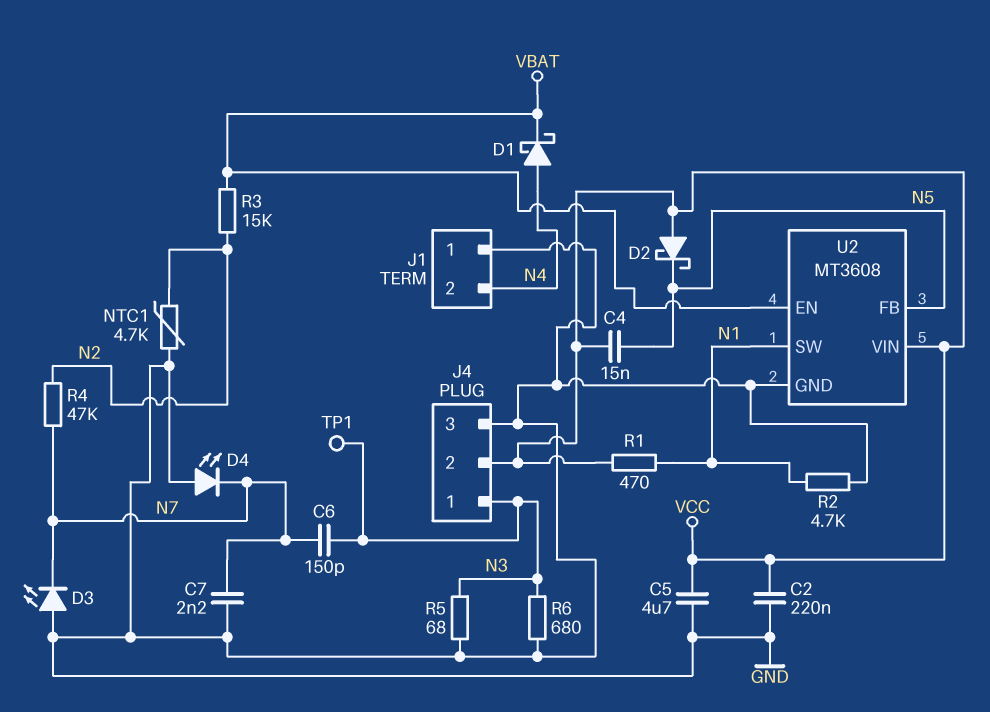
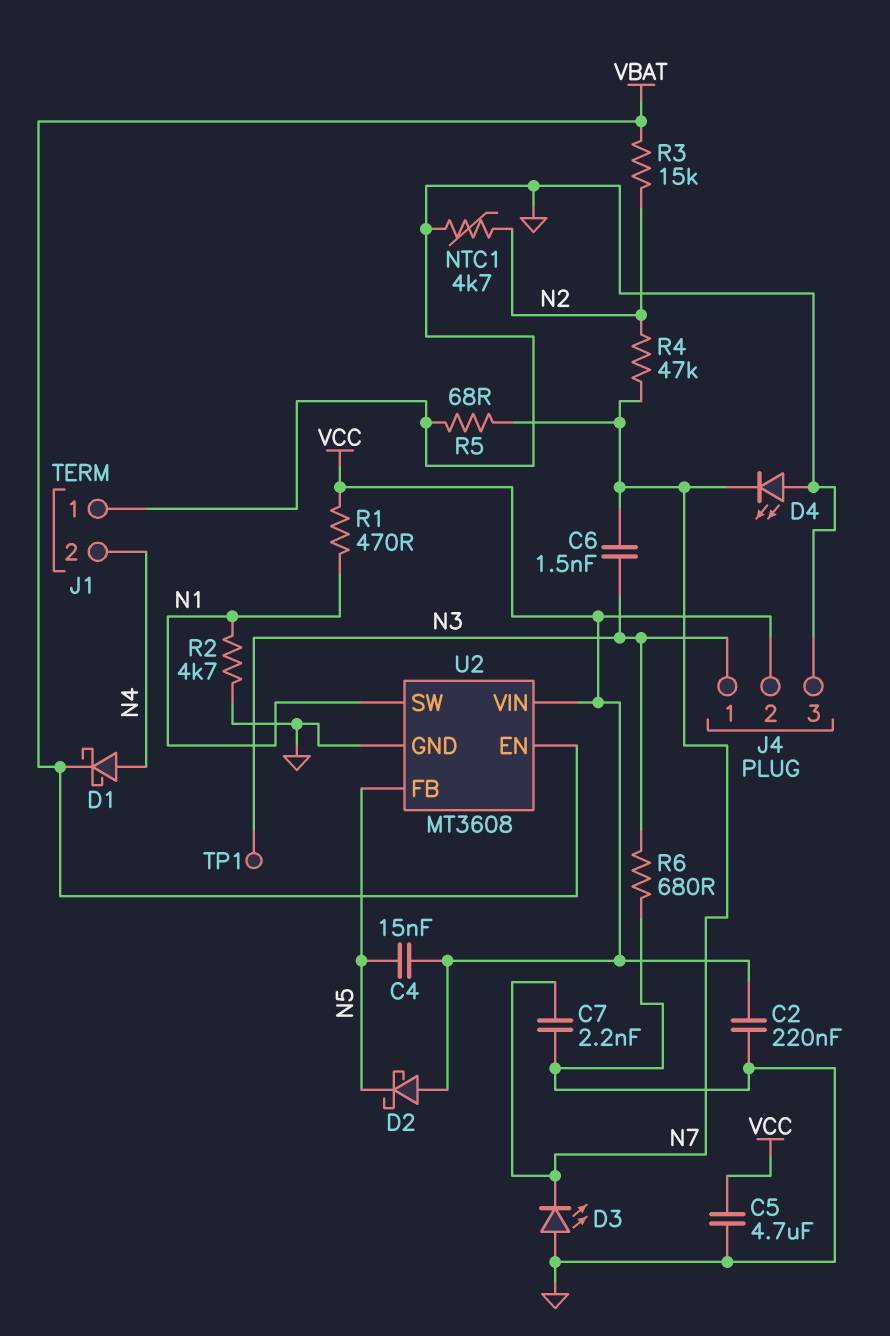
C6: 150pF (N3, N7) -> 1.5nF (N3, N7)
R5: 68 (GND, N3) -> 68 (GND, N7)

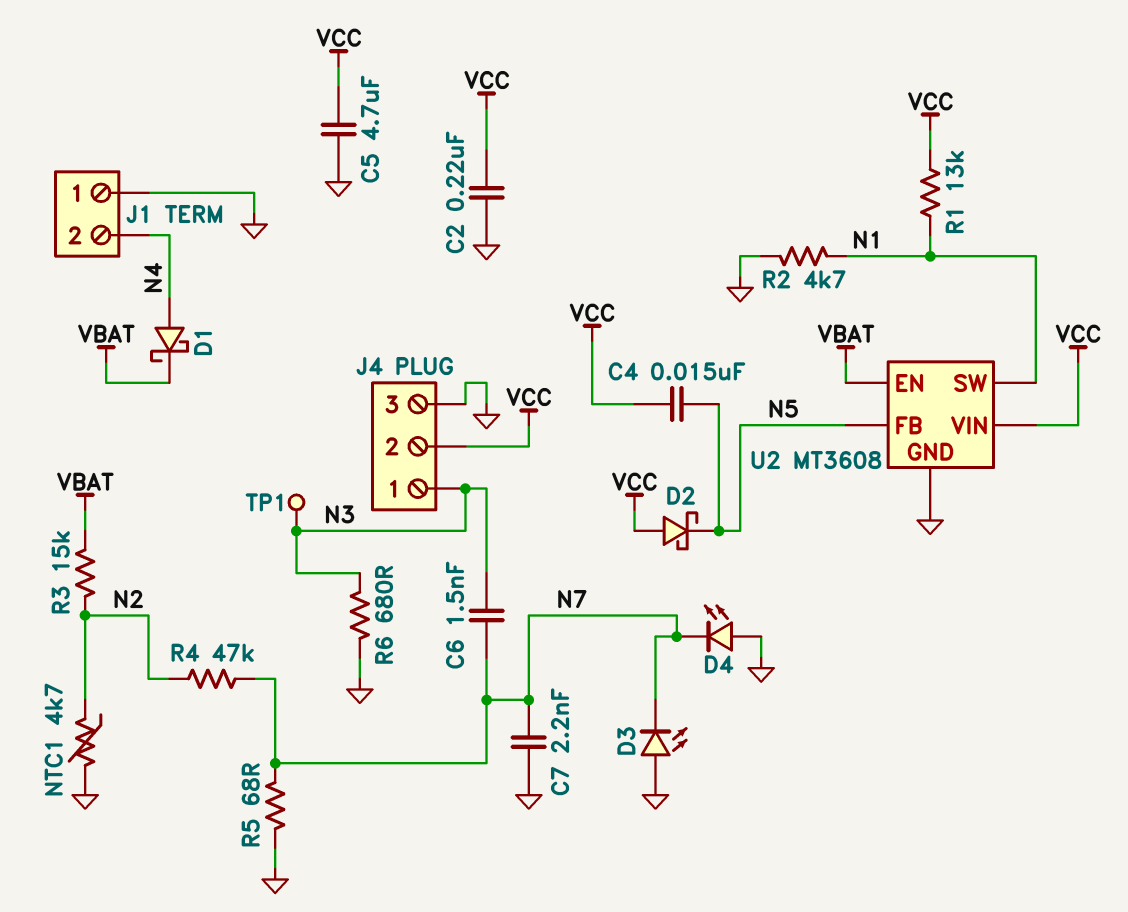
R1: 470 (N1, VCC) -> 13k (N1, VCC)

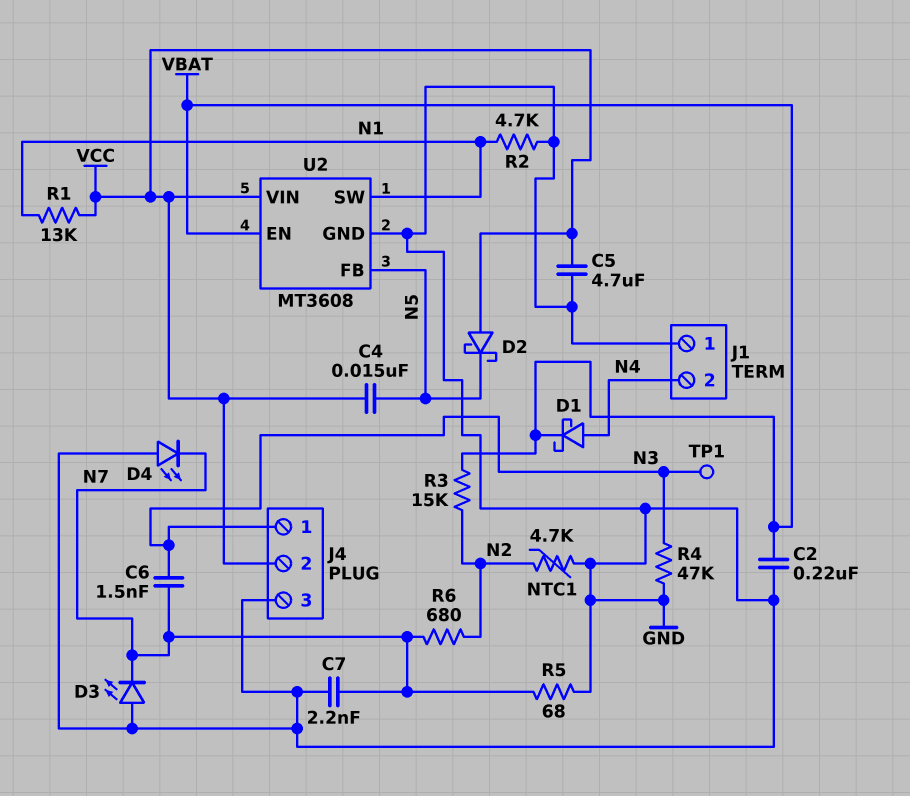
C2: 220nF (GND, VCC) -> 220nF (GND, VBAT)
R4: 47k (N2, N7) -> 47k (GND, N3)
R6: 680 (GND, N3) -> 680 (N2, N7)

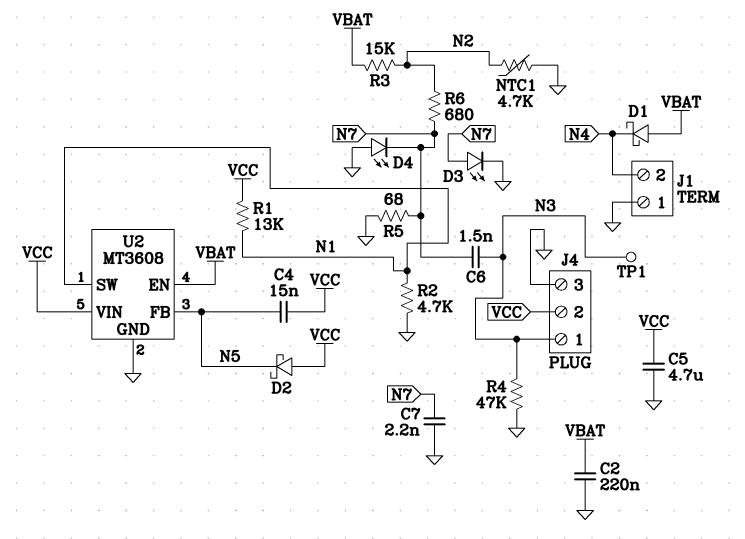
D1: schottky (A N4, K VBAT) -> schottky (A VBAT, K N4)
D3: LED (A GND, K N7) -> LED (A N7, K GND)

